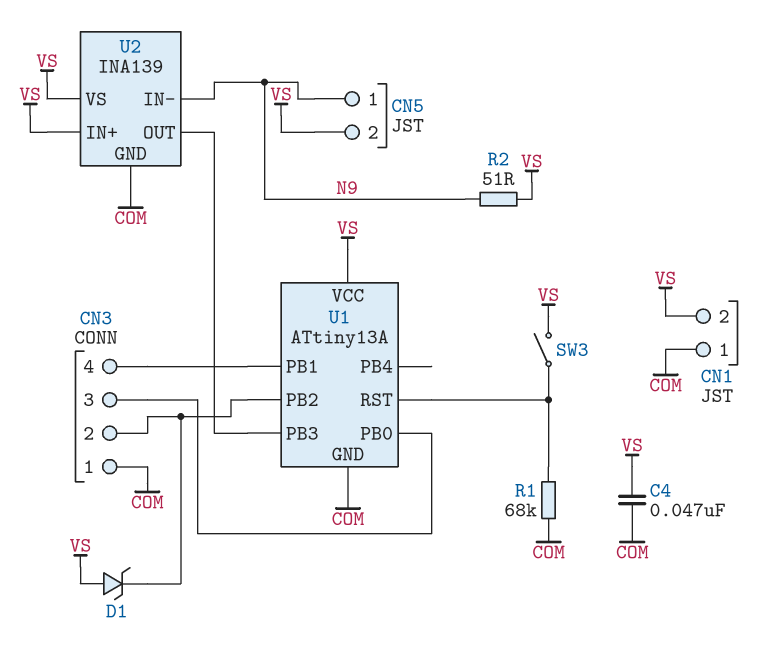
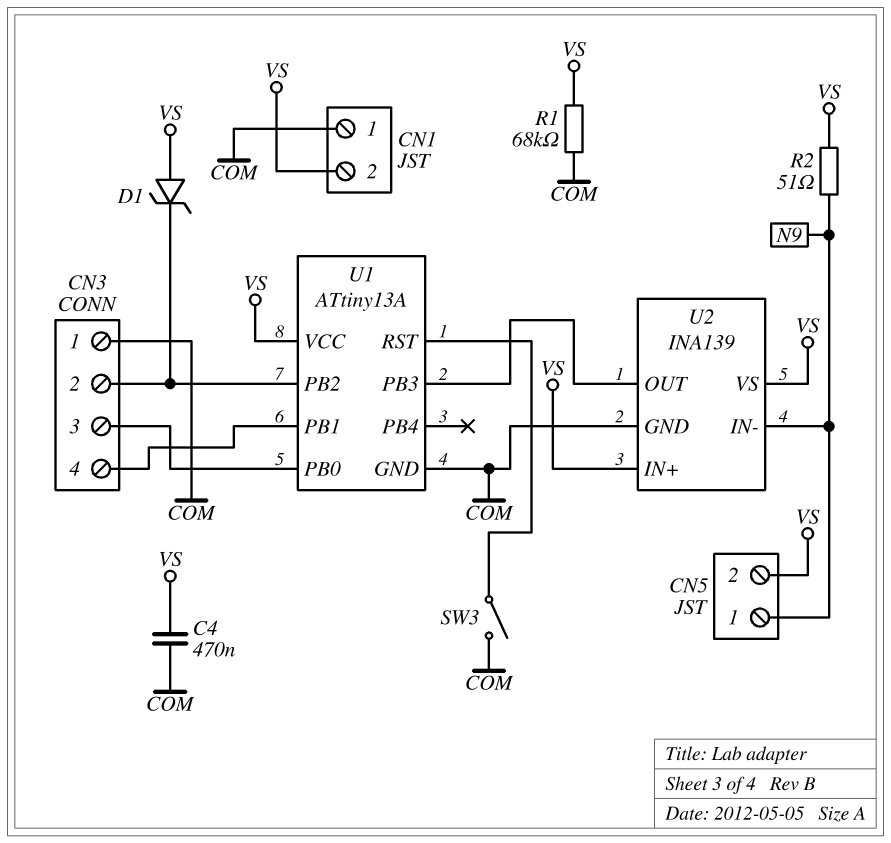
C4: 47nF (COM, VS) -> 470nF (COM, VS)
R1: 68k (COM, U1/RST) -> 68k (COM, VS)
SW3: switch (U1/RST, VS) -> switch (COM, U1/RST)

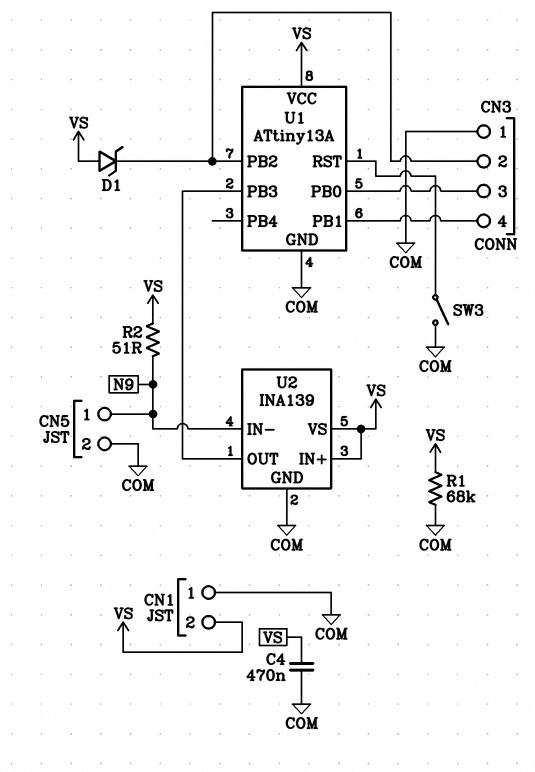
CN5 pin 2: VS -> COM

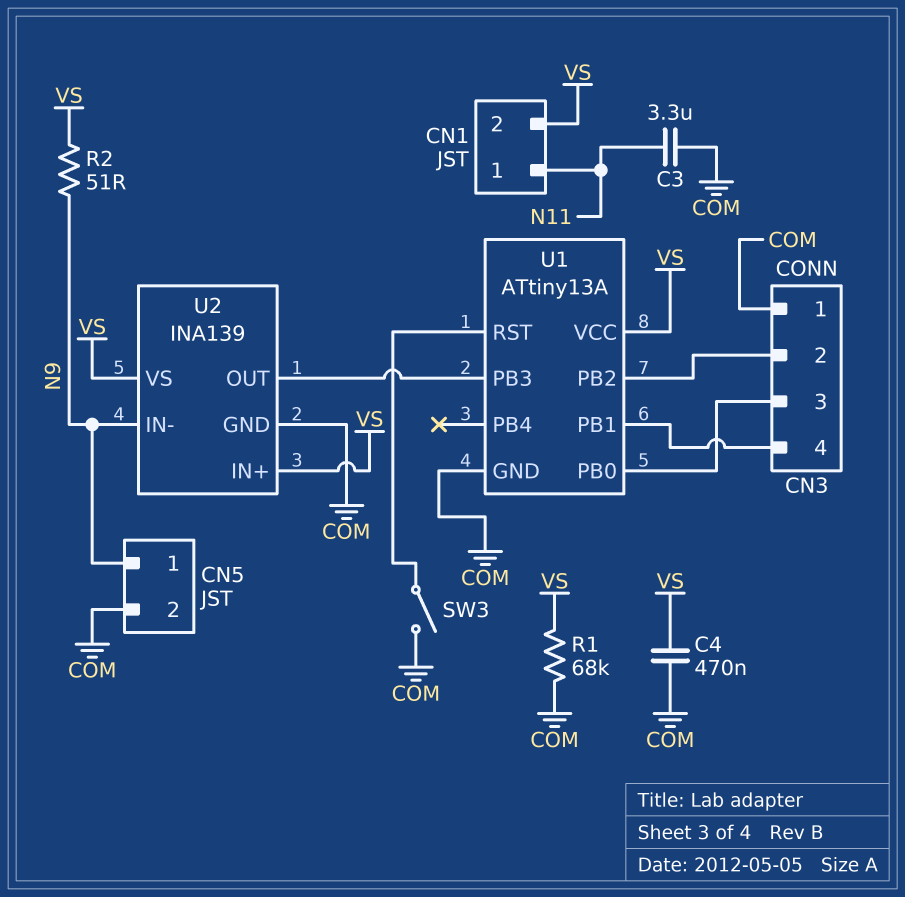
C3: none -> 3.3uF (COM, N11)
CN1 pin 1: COM -> N11
D1: zener (A VS, K CN3/2) -> none

